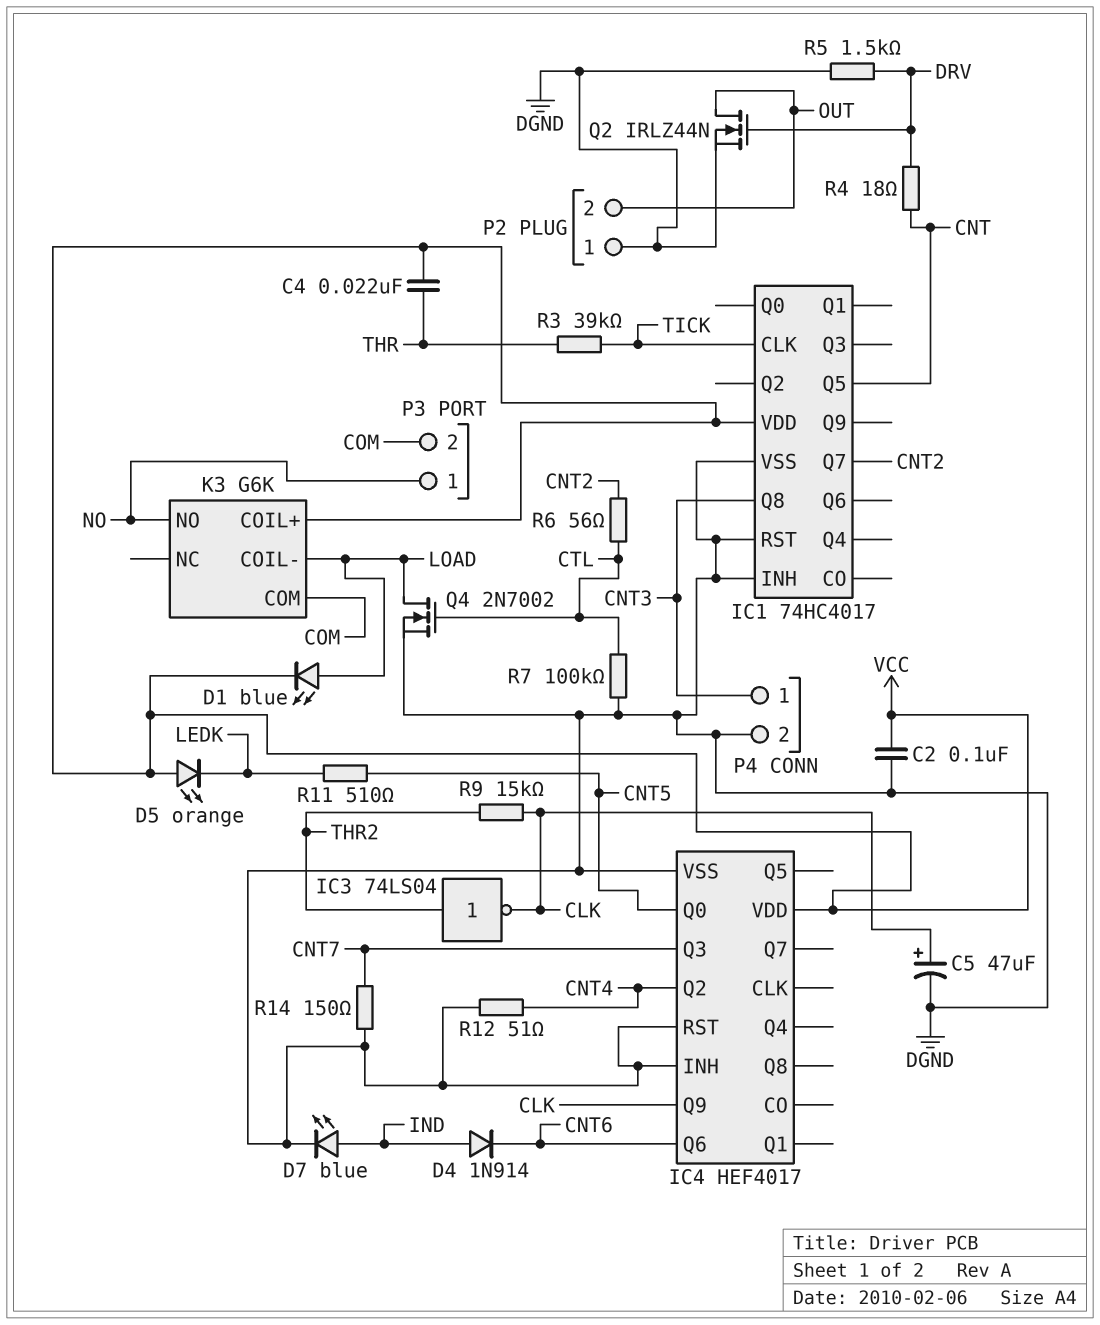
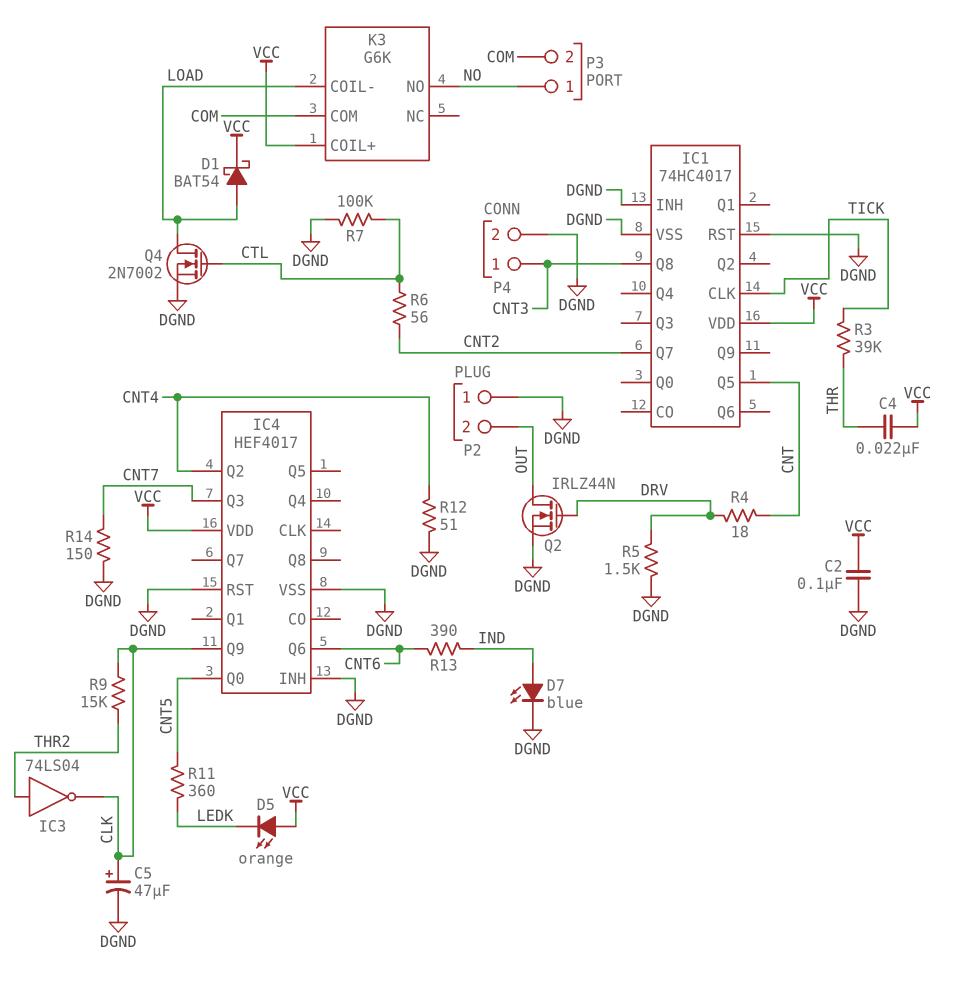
D1: LED blue (A LOAD, K VCC) -> schottky BAT54 (A LOAD, K VCC)
D4: diode 1N914 (A IND, K CNT6) -> none
R11: 510 (CNT5, LEDK) -> 360 (CNT5, LEDK)
R13: none -> 390 (CNT6, IND)

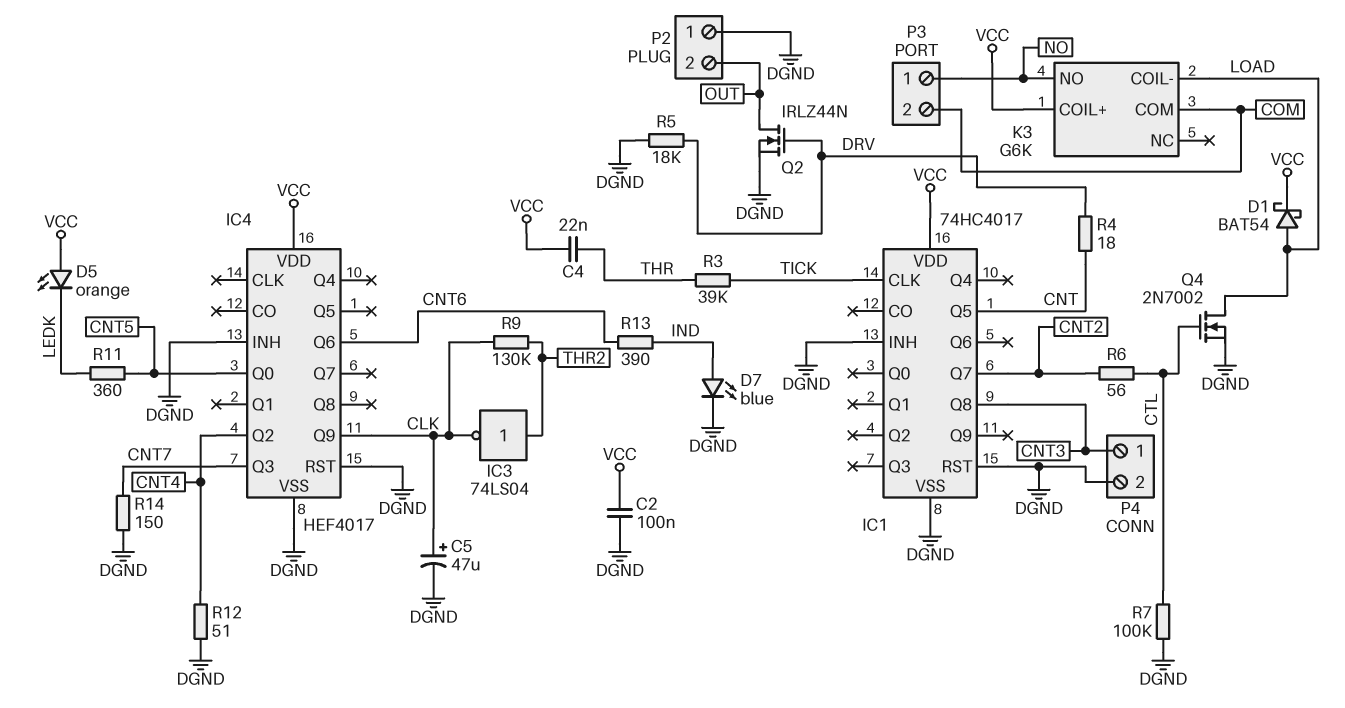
R5: 1.5k (DGND, DRV) -> 18k (DGND, DRV)
R9: 15k (CLK, THR2) -> 130k (CLK, THR2)

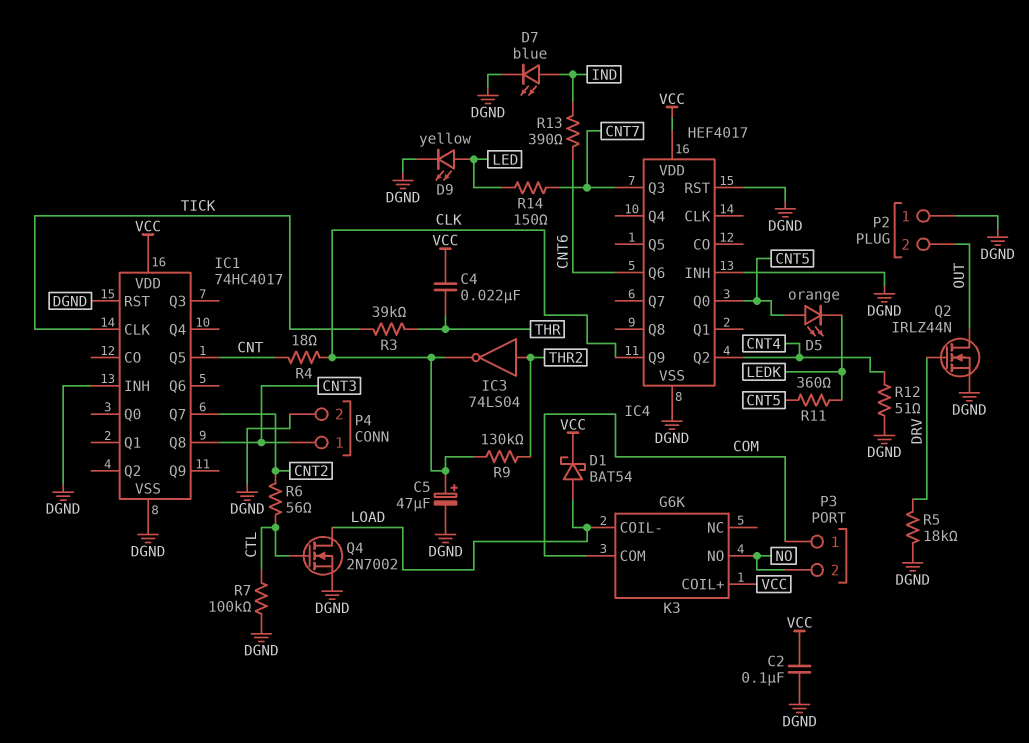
D5: LED orange (A VCC, K LEDK) -> LED orange (A CNT5, K LEDK)
D9: none -> LED yellow (A LED, K DGND)
P3 pin 1: NO -> COM
P3 pin 2: COM -> NO
R4: 18 (CNT, DRV) -> 18 (CLK, CNT)
R14: 150 (CNT7, DGND) -> 150 (CNT7, LED)

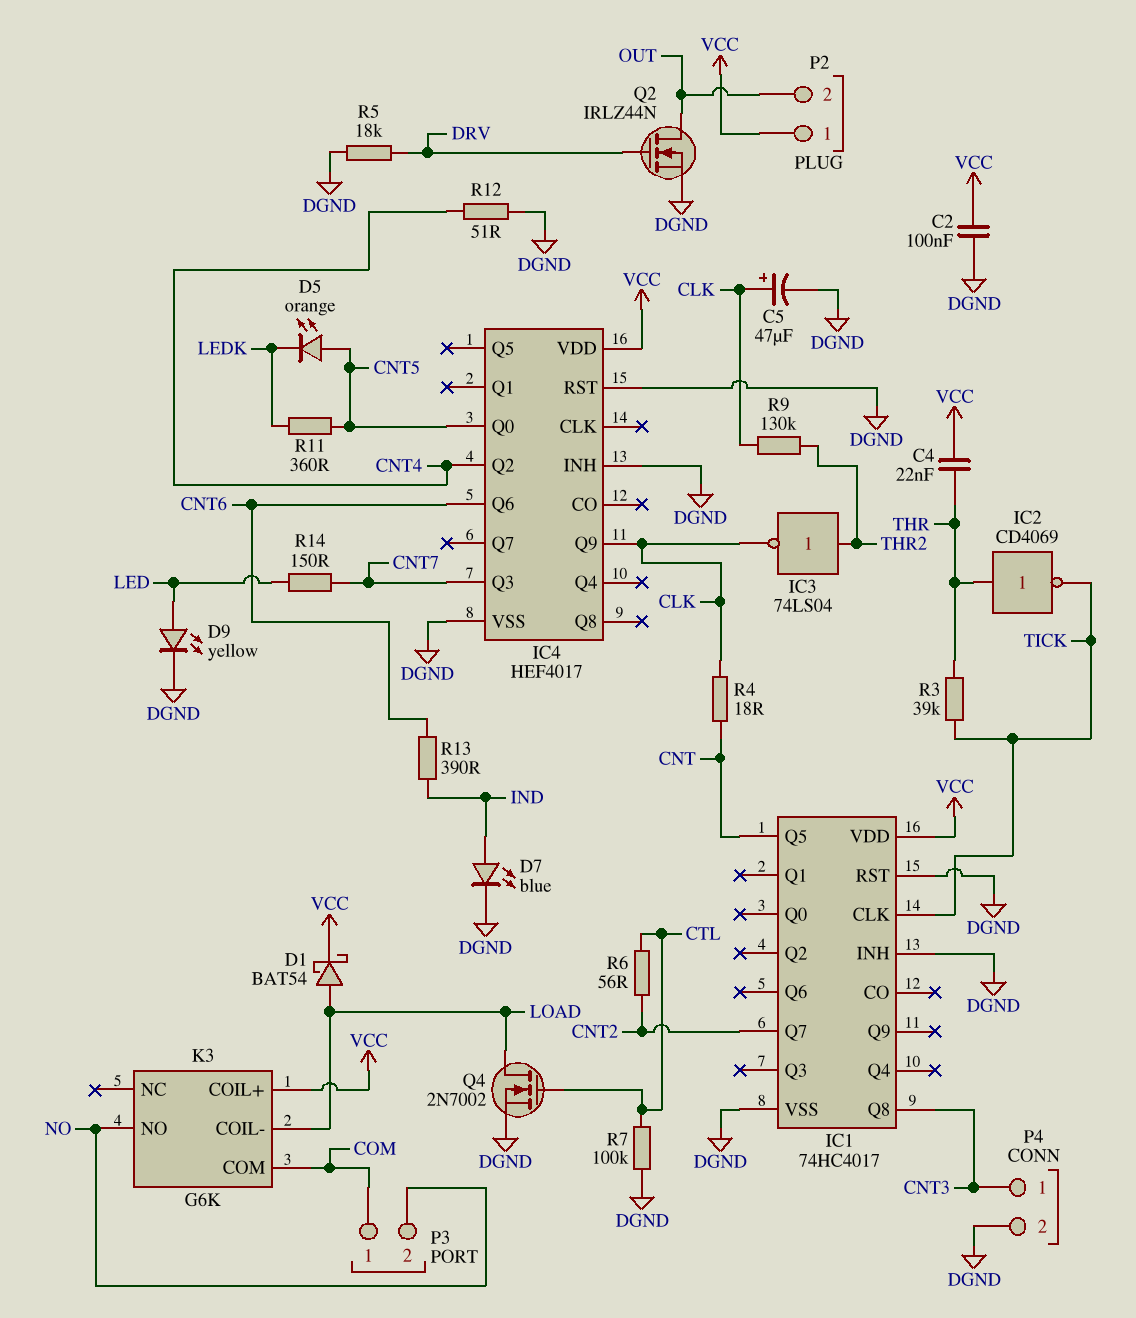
IC2: none -> NOT CD4069 (in THR, out TICK)
P2 pin 1: DGND -> VCC

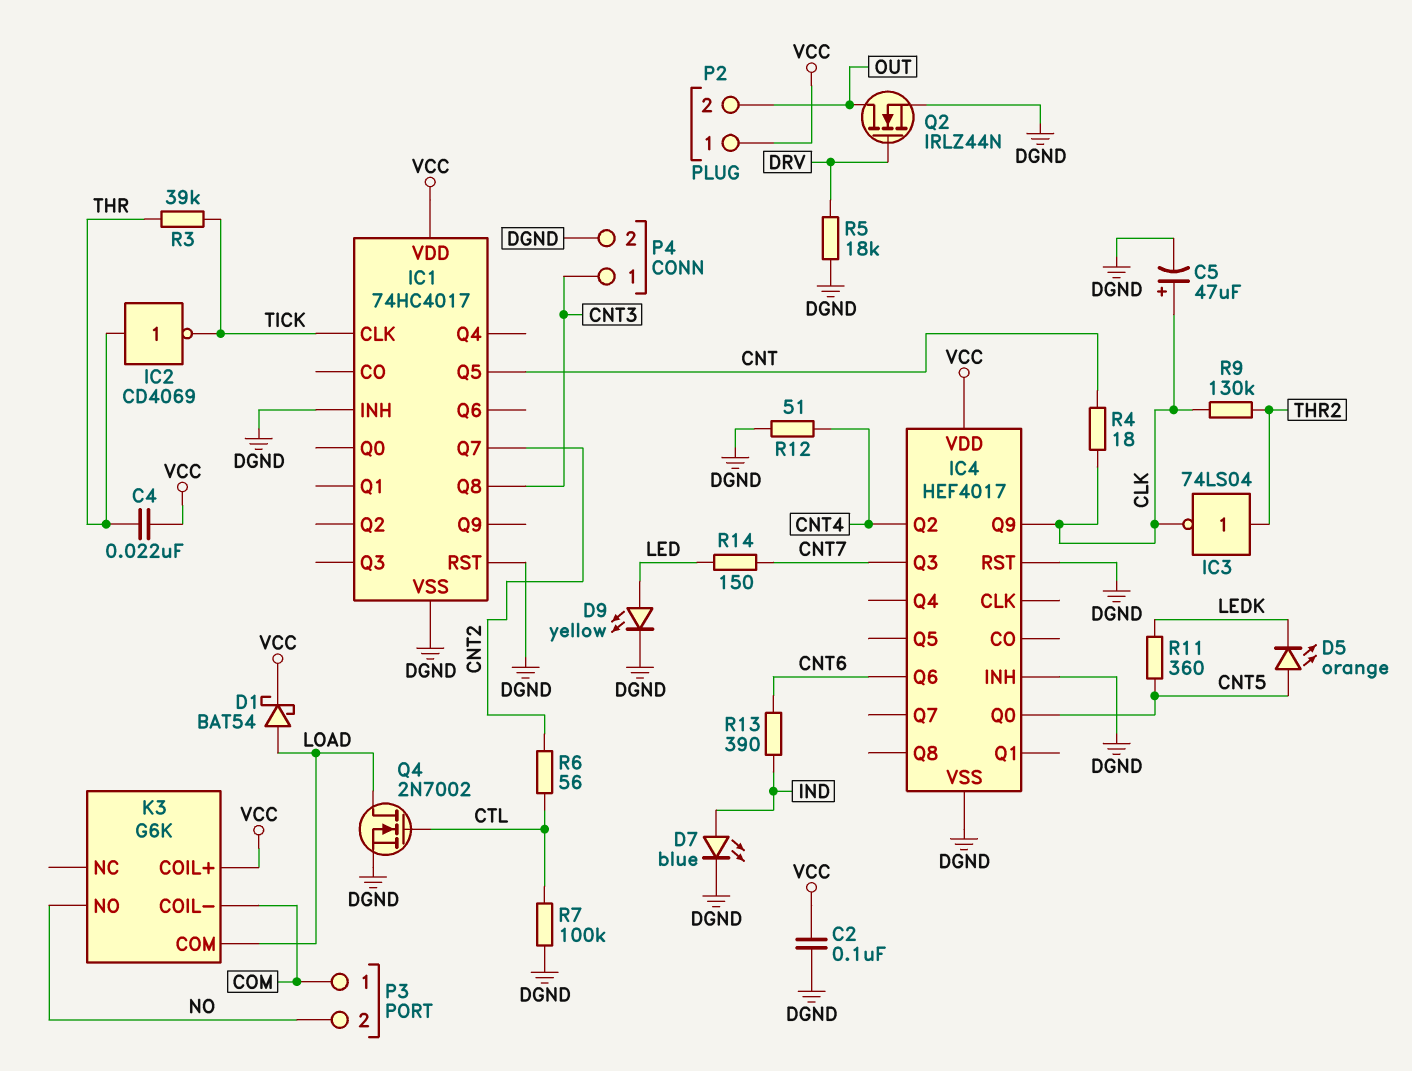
K3 pin COIL-: LOAD -> COM
K3 pin COM: COM -> LOAD

